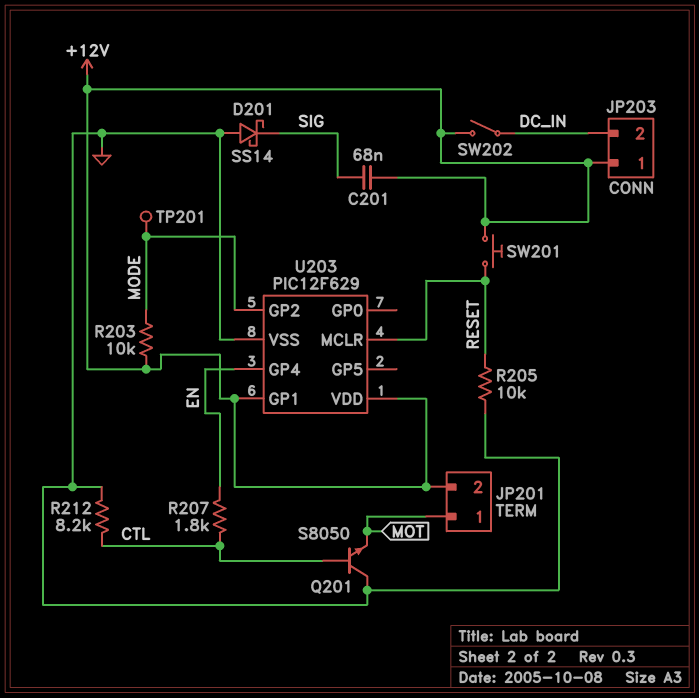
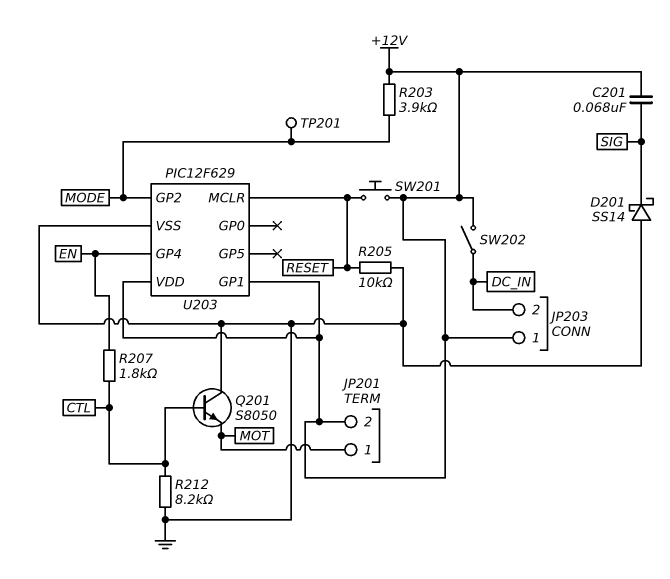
R203: 10k (+12V, MODE) -> 3.9k (+12V, MODE)

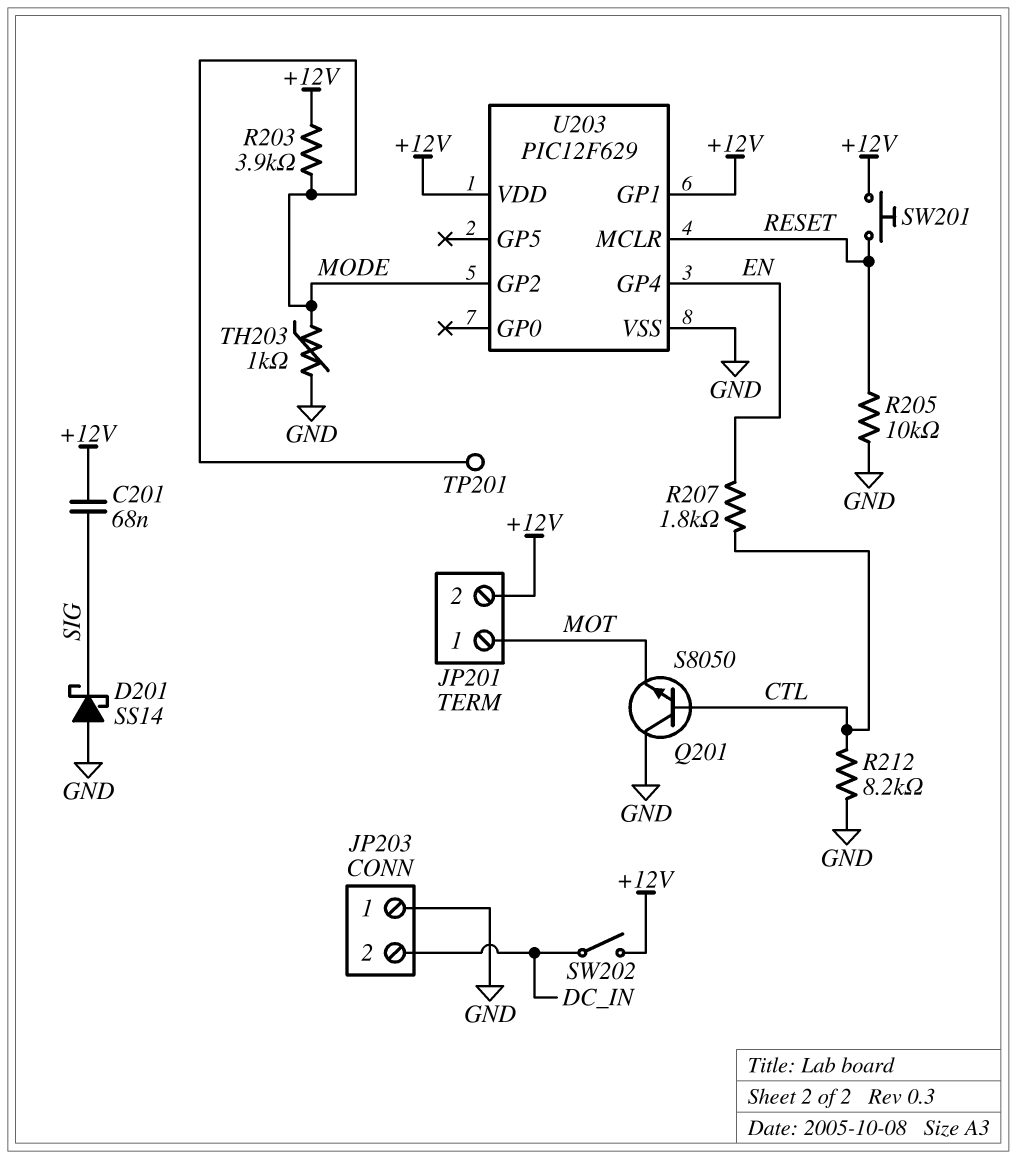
JP203 pin 1: +12V -> GND
TH203: none -> 1k (GND, MODE)

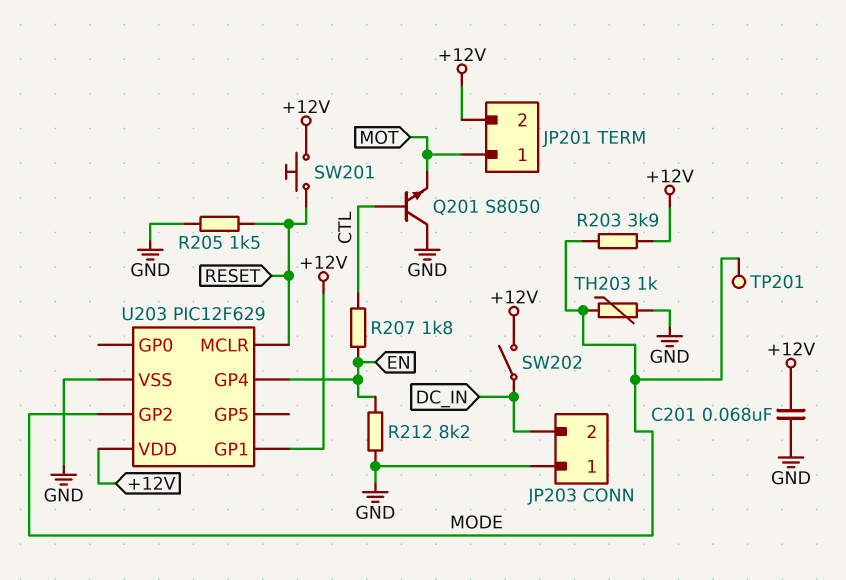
C201: 68nF (+12V, SIG) -> 68nF (+12V, GND)
D201: schottky SS14 (A GND, K SIG) -> none
R205: 10k (GND, RESET) -> 1.5k (GND, RESET)
R212: 8.2k (CTL, GND) -> 8.2k (EN, GND)

